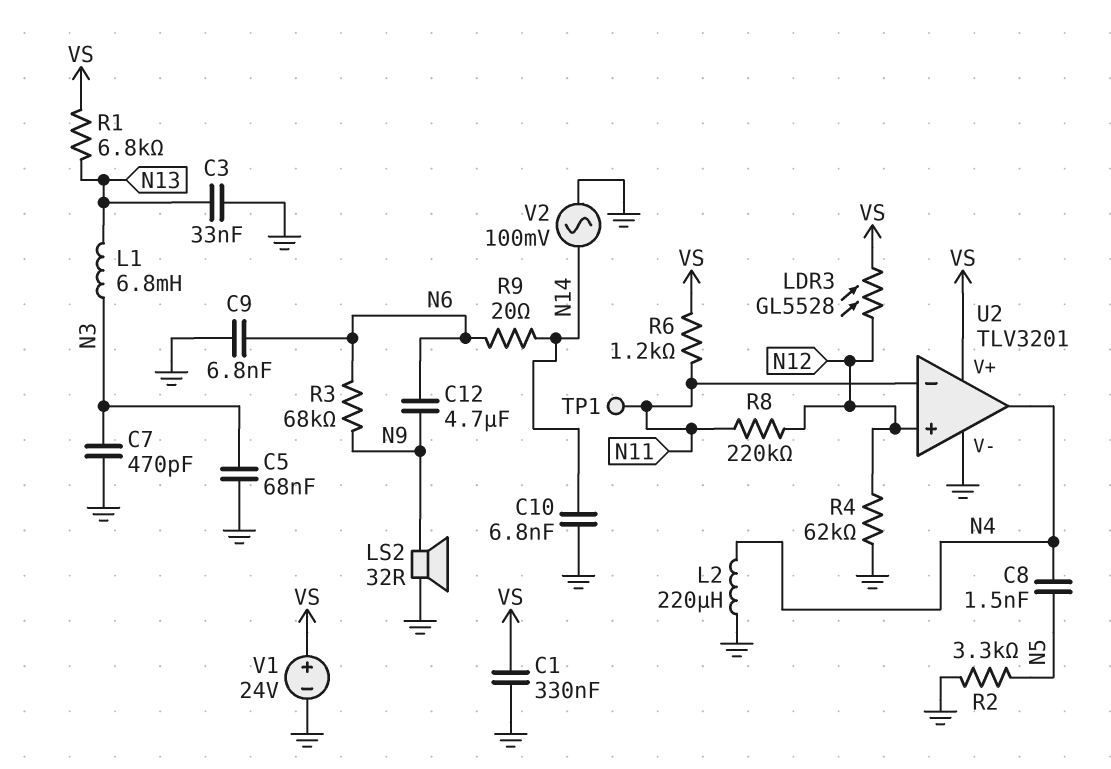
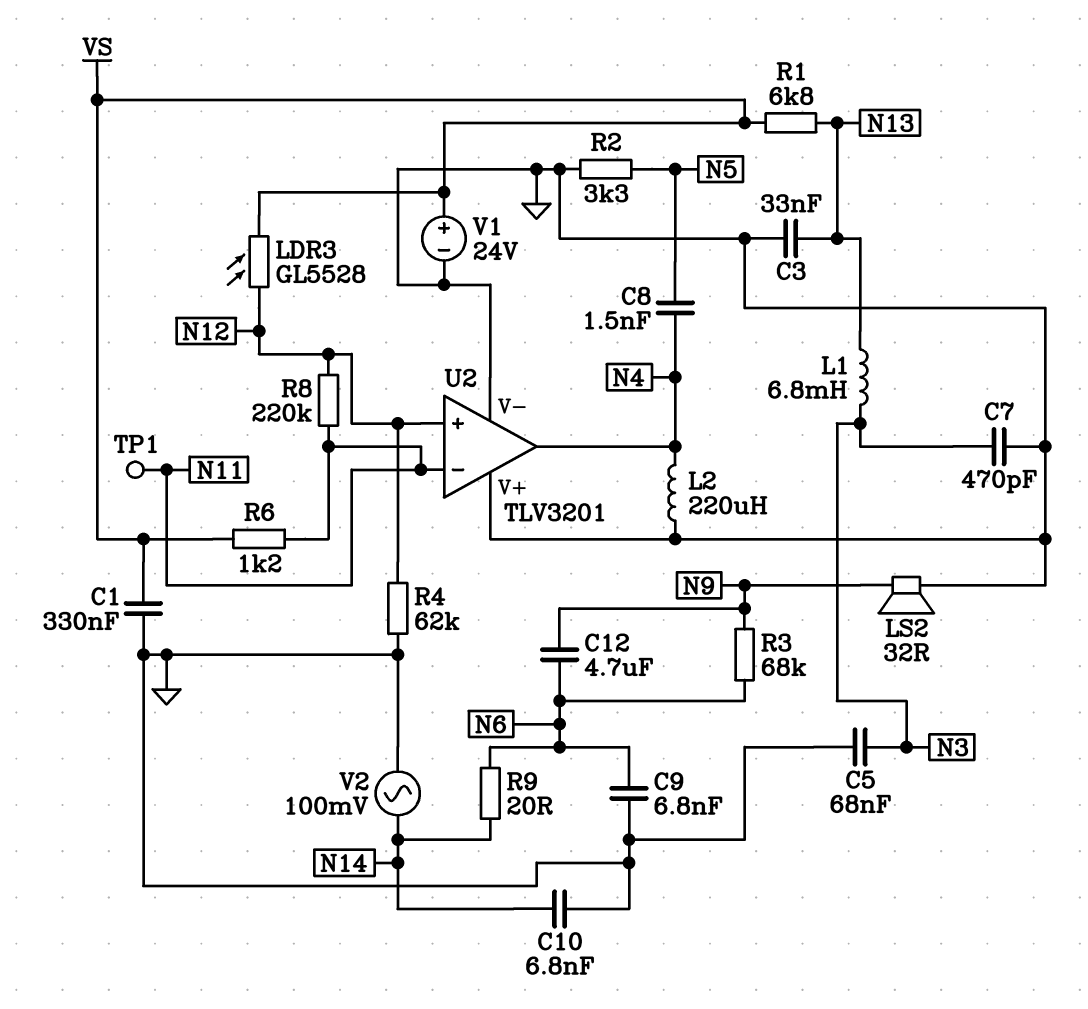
U2 pin V+: VS -> GND

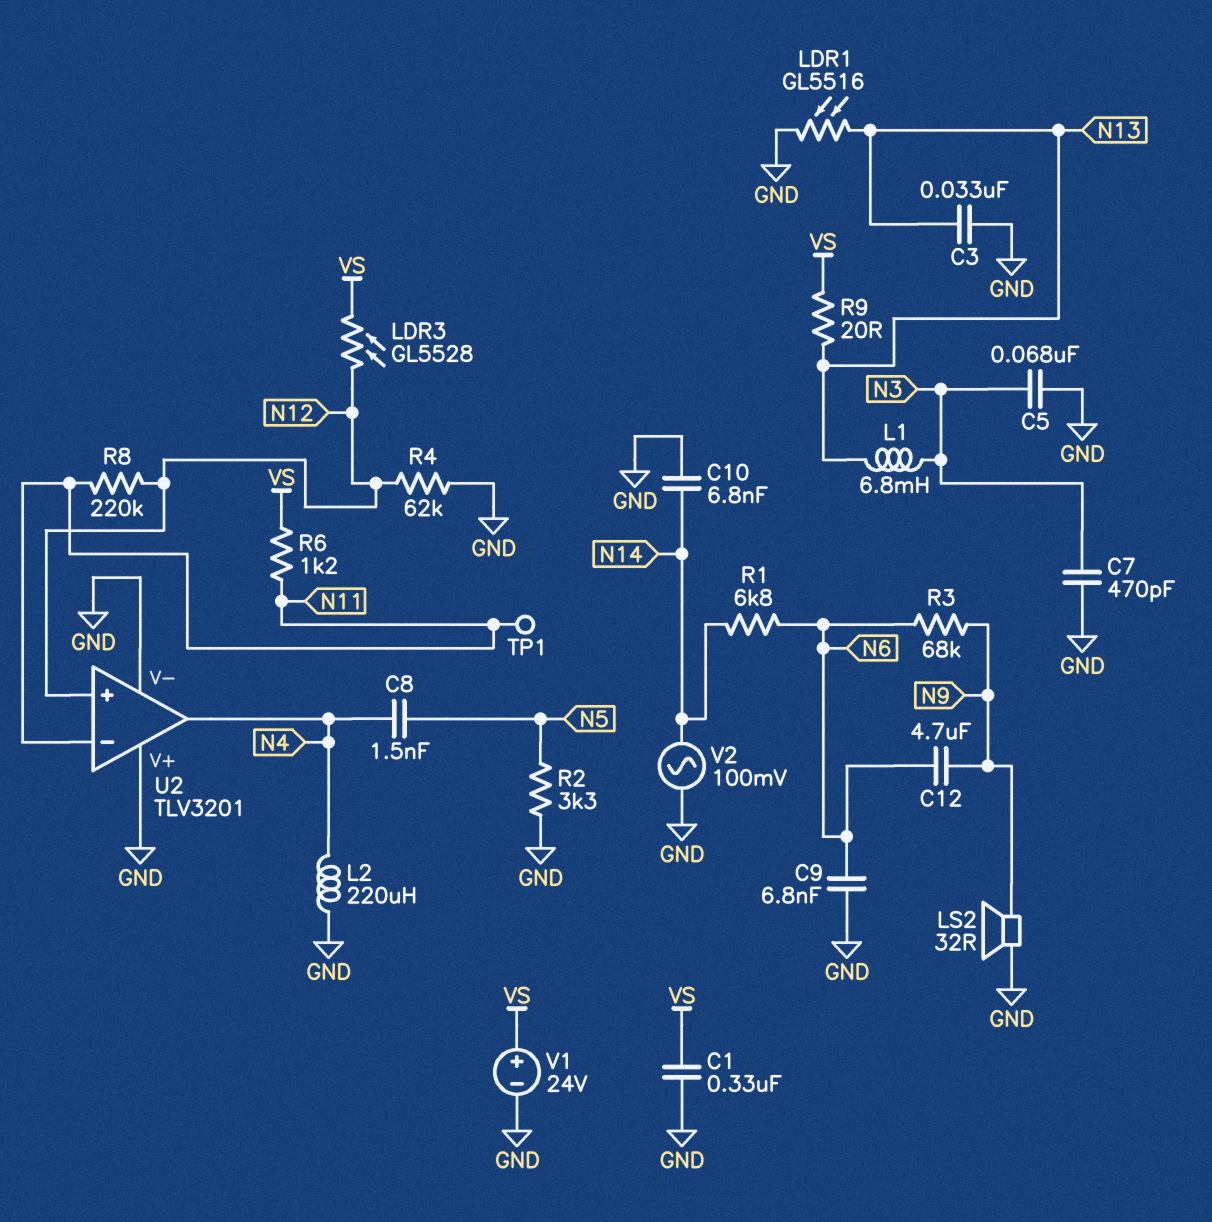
LDR1: none -> GL5516 (GND, N13)
R1: 6.8k (N13, VS) -> 6.8k (N6, N14)
R9: 20 (N6, N14) -> 20 (N13, VS)

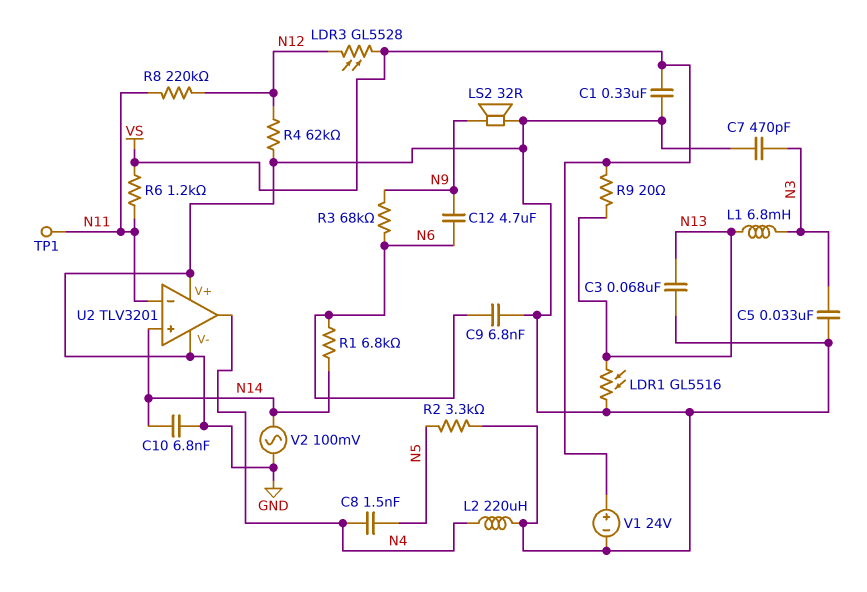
C3: 33nF (GND, N13) -> 68nF (GND, N13)
C5: 68nF (GND, N3) -> 33nF (GND, N3)
U2 pin in+: N12 -> N14

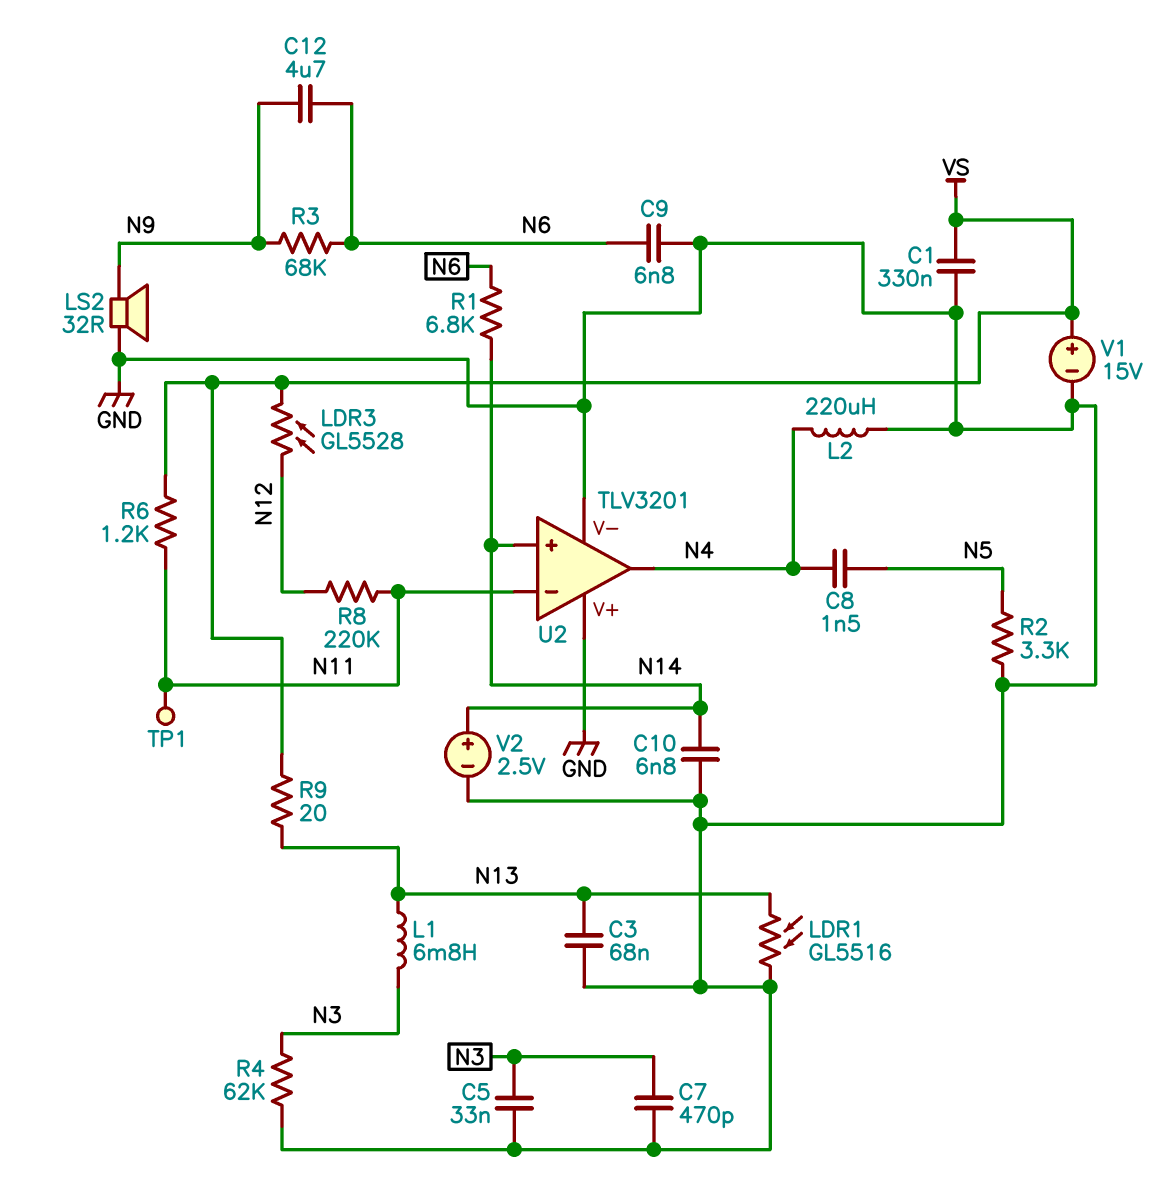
R4: 62k (GND, N12) -> 62k (GND, N3)
V1: 24V (plus VS, minus GND) -> 15V (plus VS, minus GND)
V2: AC 100mV (GND, N14) -> 2.5V (plus N14, minus GND)

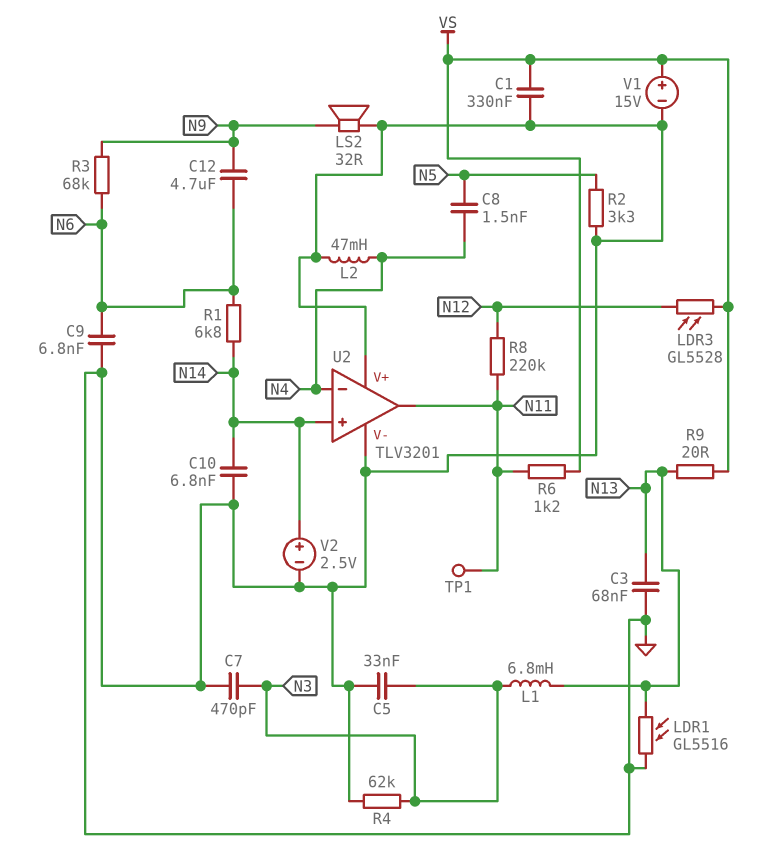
L2: 220uH (GND, N4) -> 47mH (GND, N4)
U2 pin in-: N11 -> N4
U2 pin out: N4 -> N11

